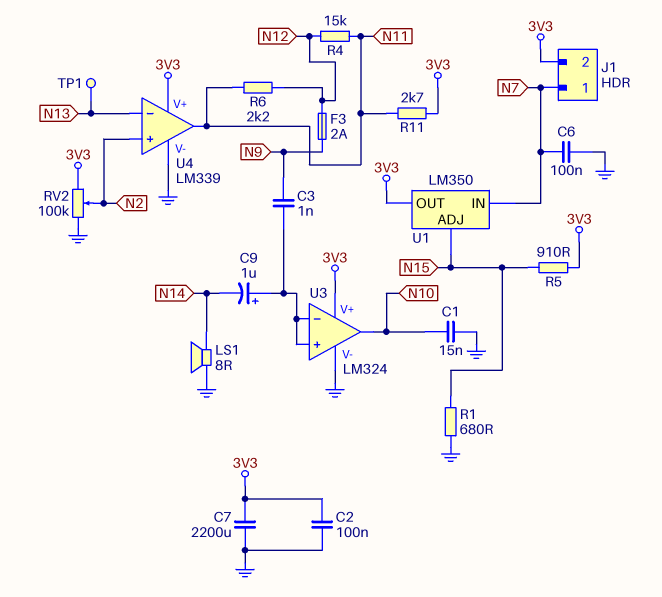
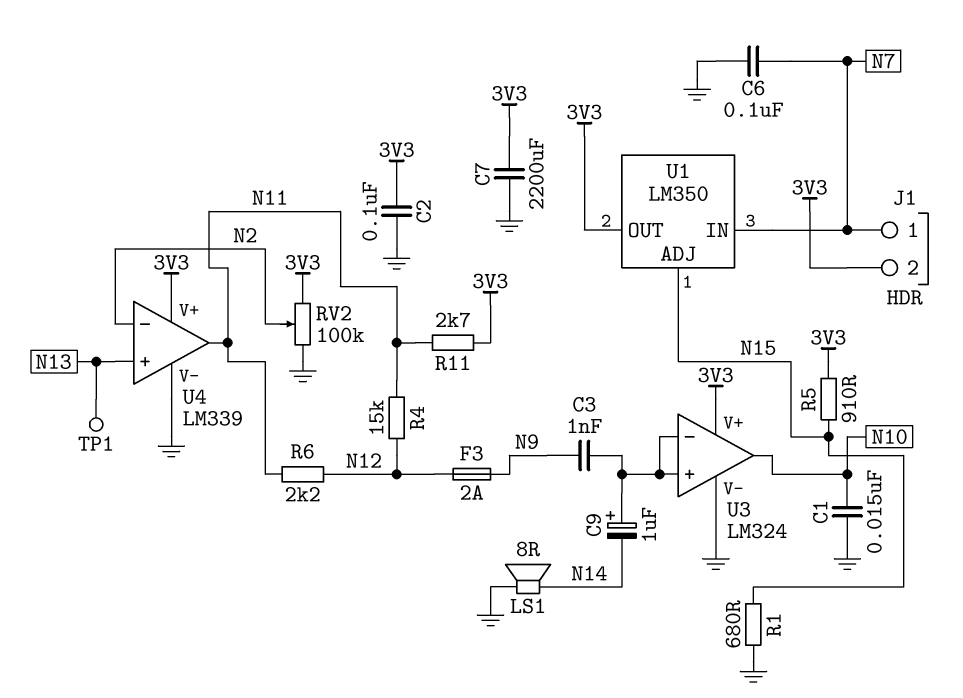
U4 pin in+: N2 -> N13
U4 pin in-: N13 -> N2

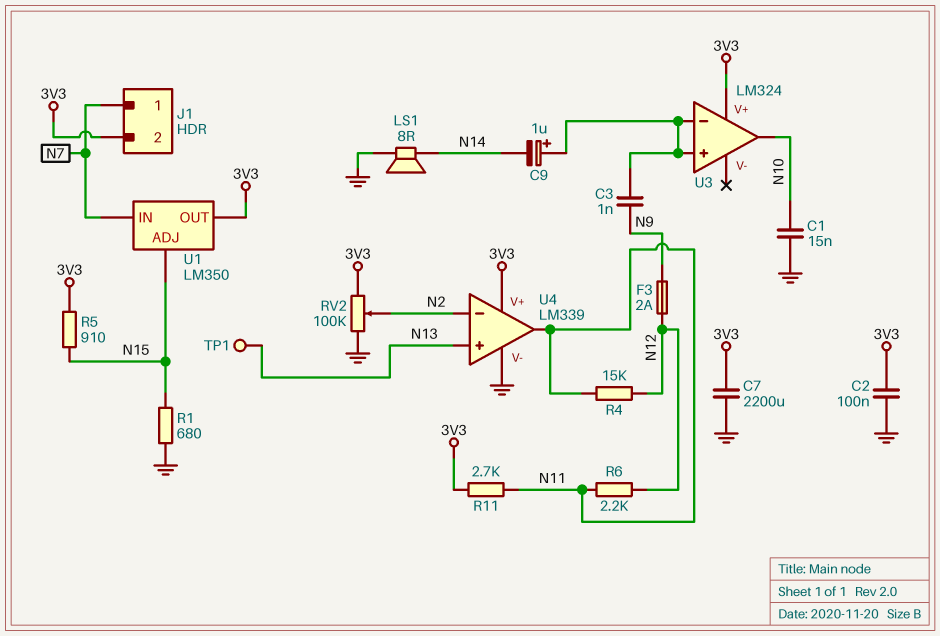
C6: 100nF (GND, N7) -> none
U3 pin V-: GND -> none

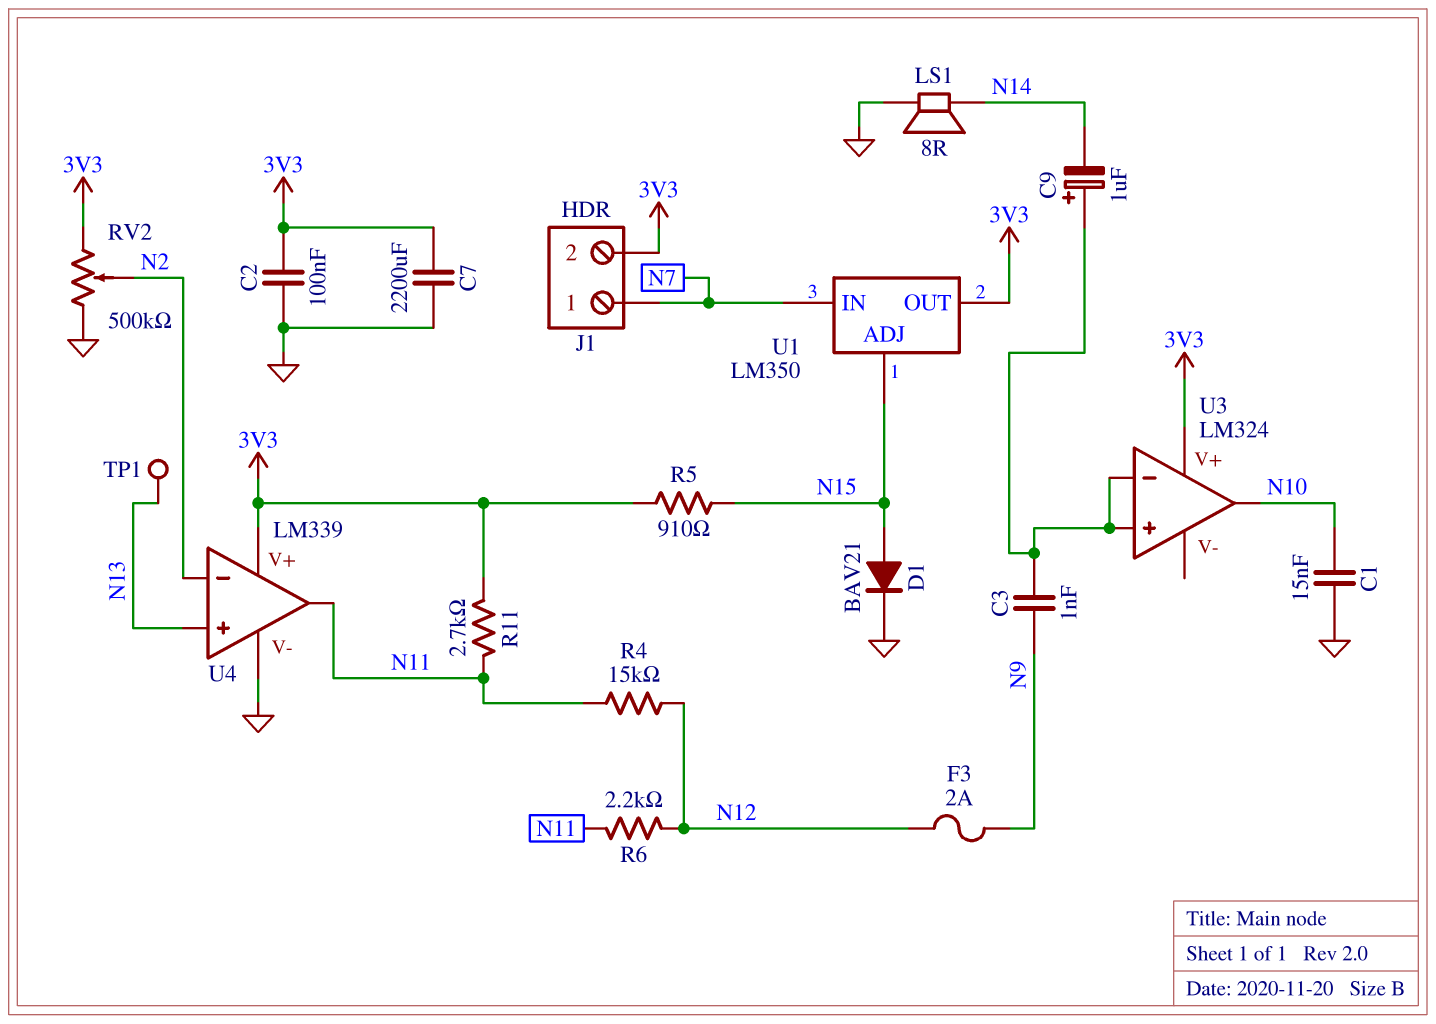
D1: none -> diode BAV21 (A N15, K GND)
R1: 680 (GND, N15) -> none
RV2: 100k (3V3, GND, wiper N2) -> 500k (3V3, GND, wiper N2)

